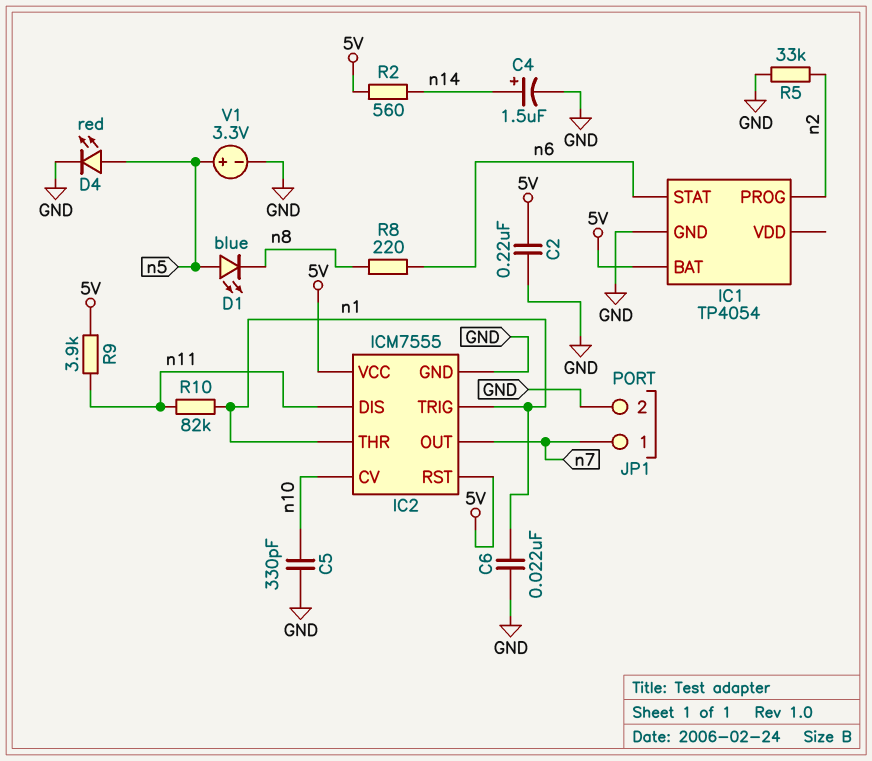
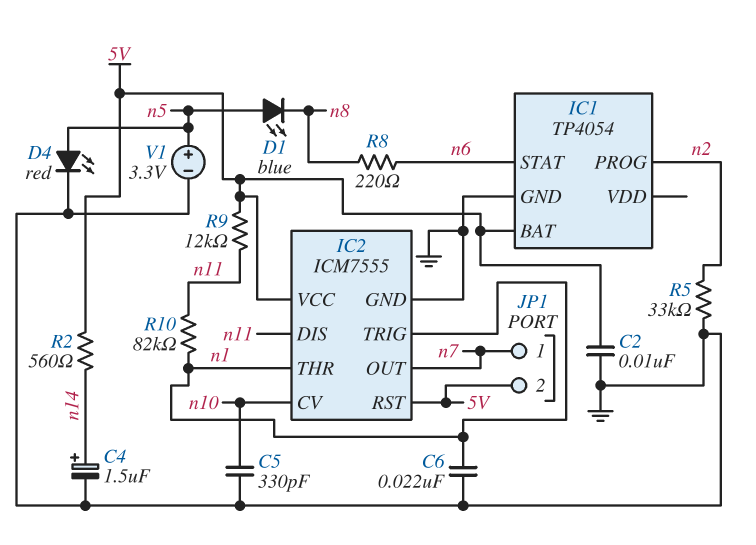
C2: 220nF (5V, GND) -> 10nF (5V, GND)
JP1 pin 2: GND -> 5V
R9: 3.9k (5V, n11) -> 12k (5V, n11)

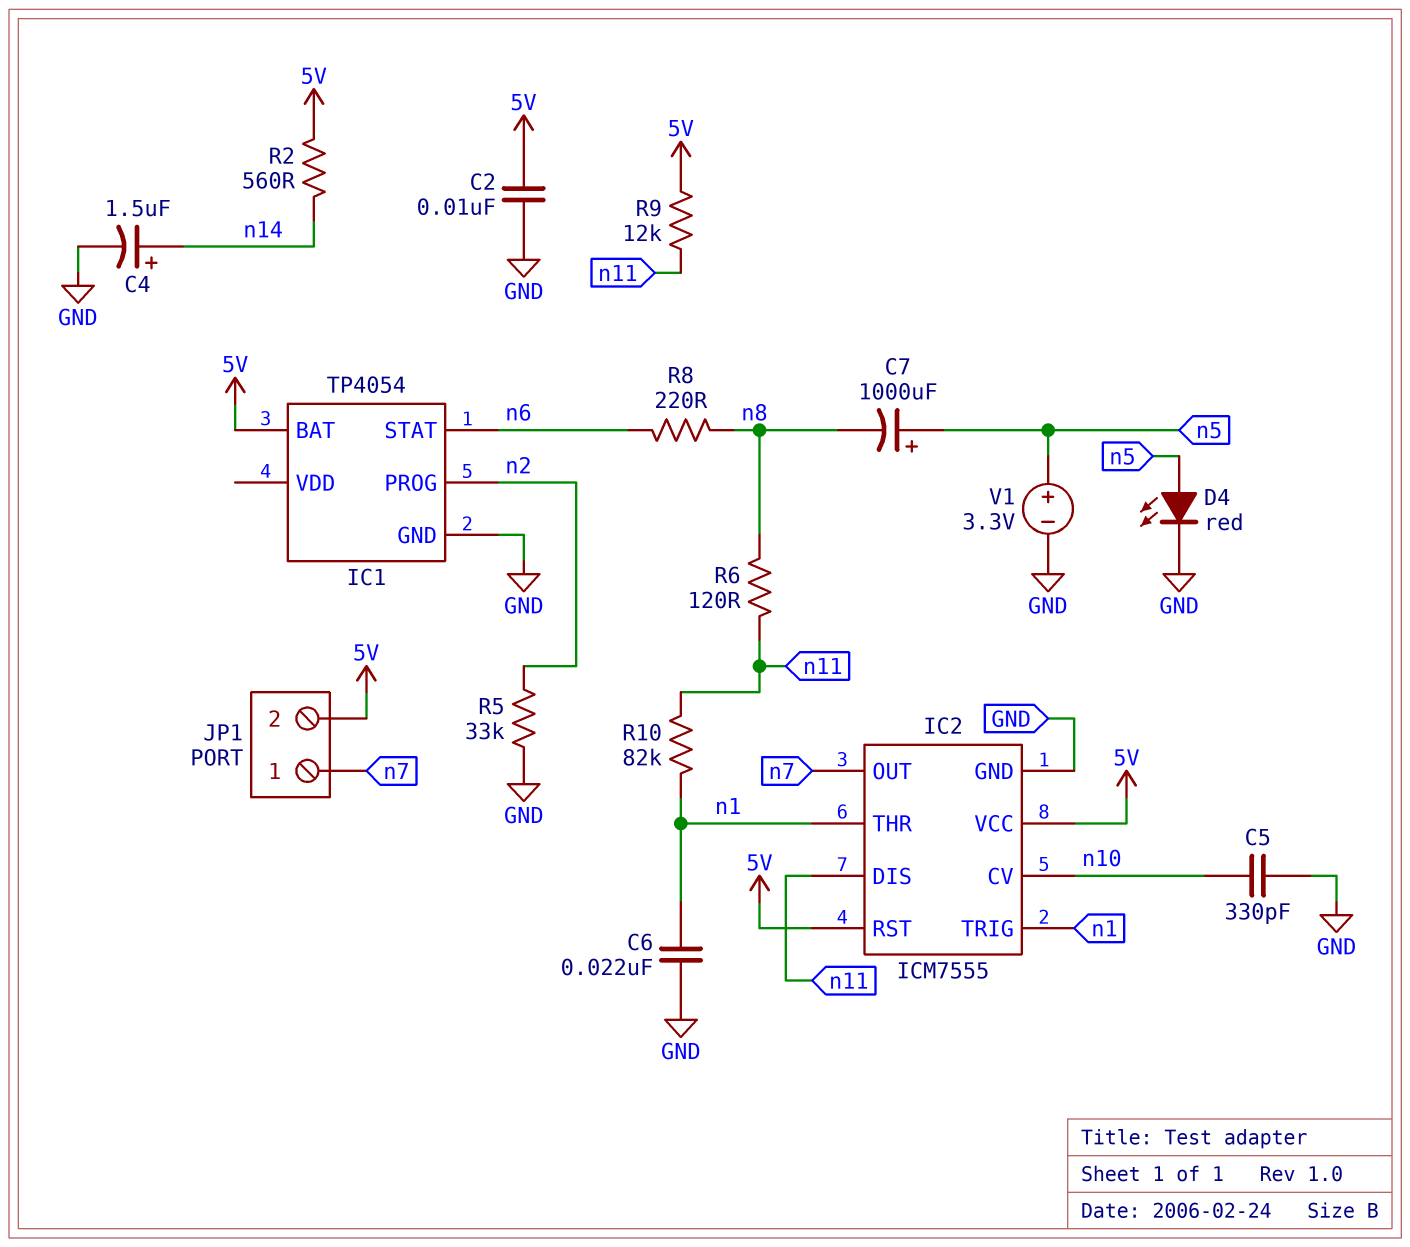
C7: none -> 1000uF (plus n5, minus n8)
D1: LED blue (A n5, K n8) -> none
R6: none -> 120 (n8, n11)

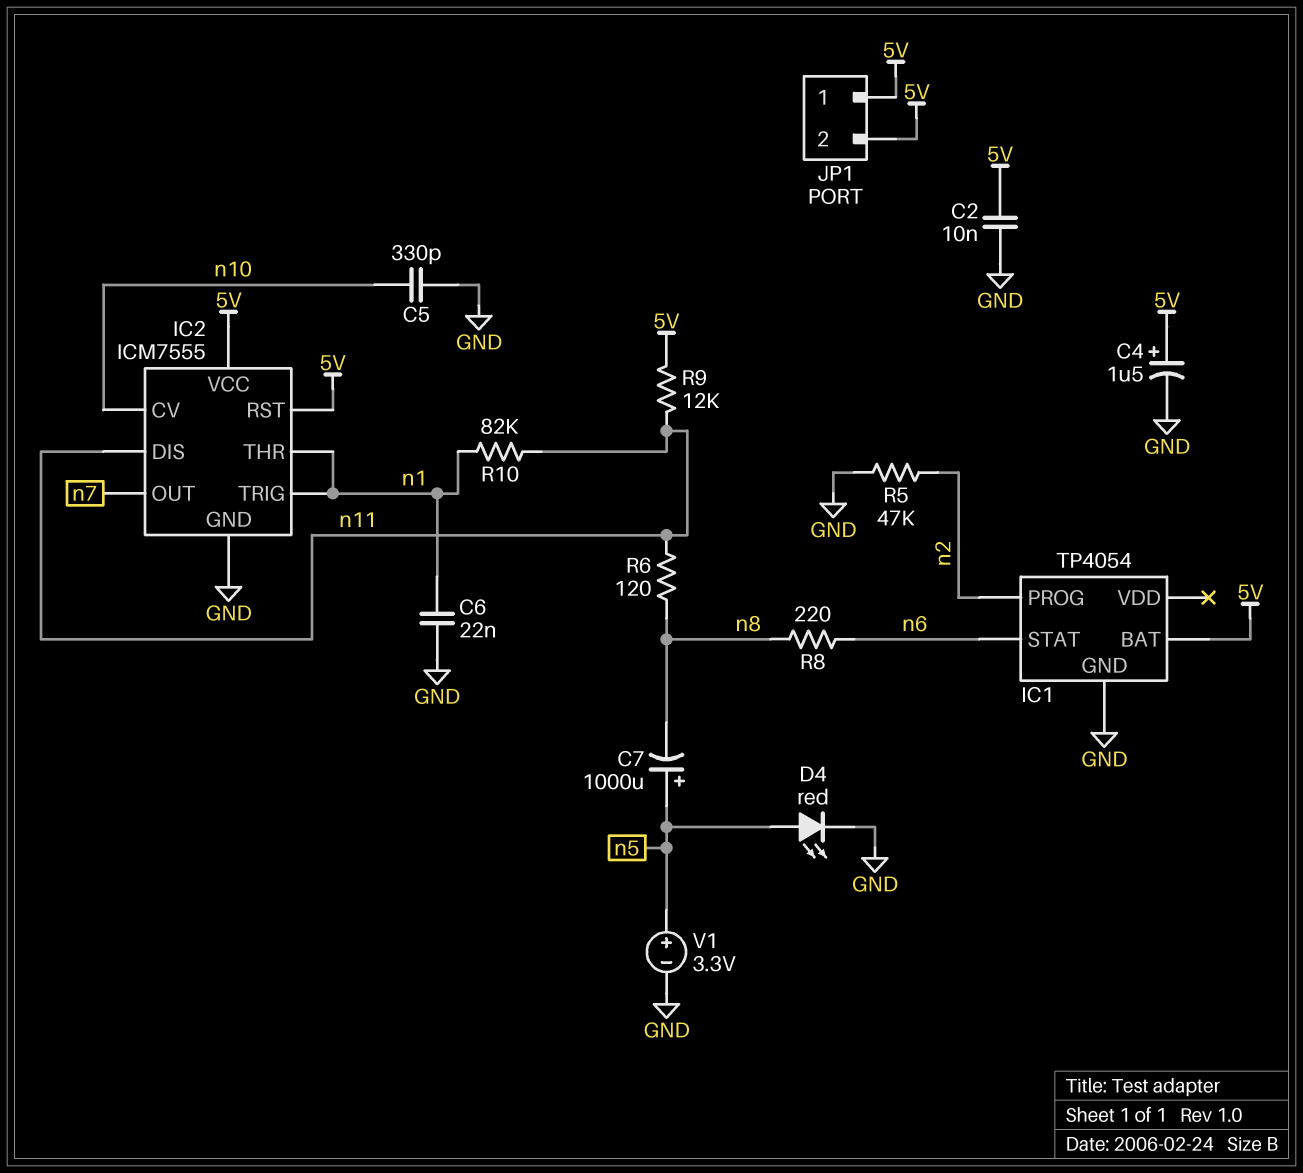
C4: 1.5uF (plus n14, minus GND) -> 1.5uF (plus 5V, minus GND)
JP1 pin 1: n7 -> 5V
R2: 560 (5V, n14) -> none
R5: 33k (GND, n2) -> 47k (GND, n2)

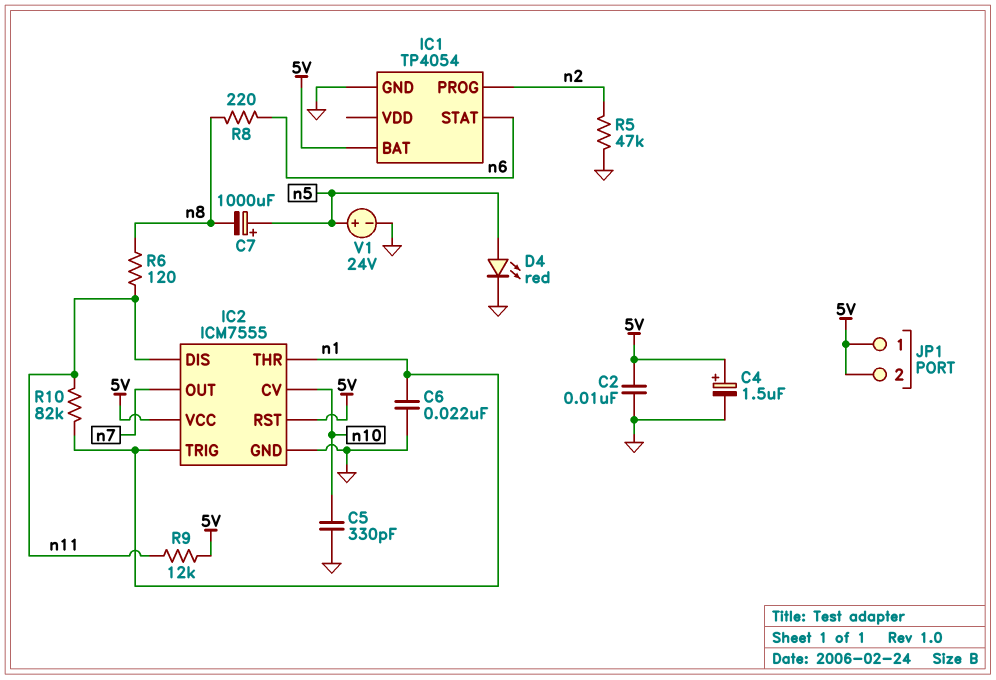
V1: 3.3V (plus n5, minus GND) -> 24V (plus n5, minus GND)

